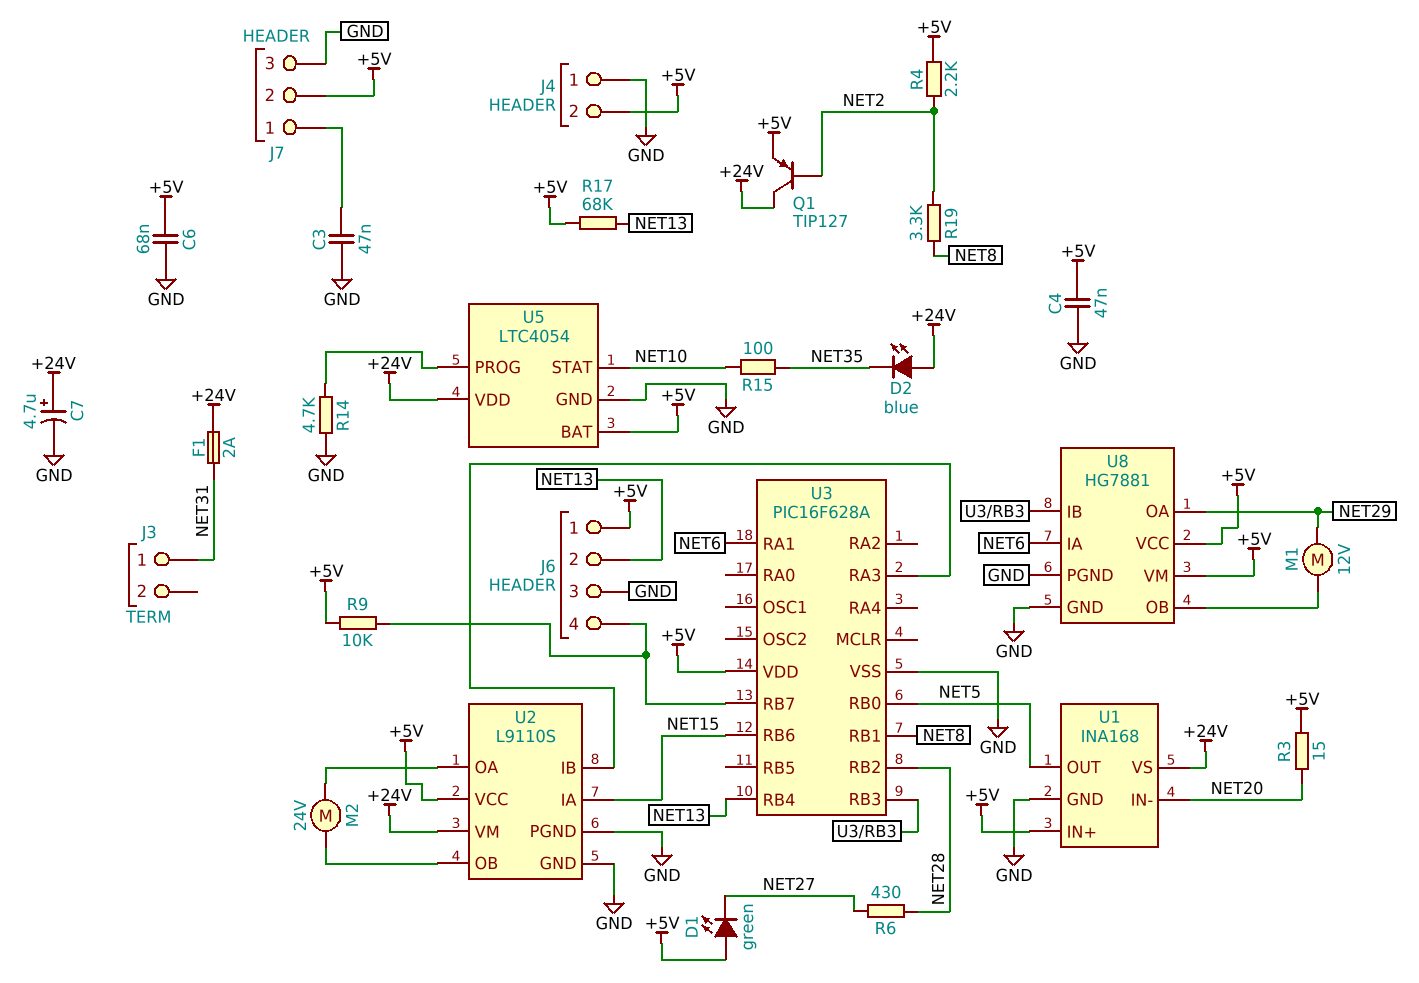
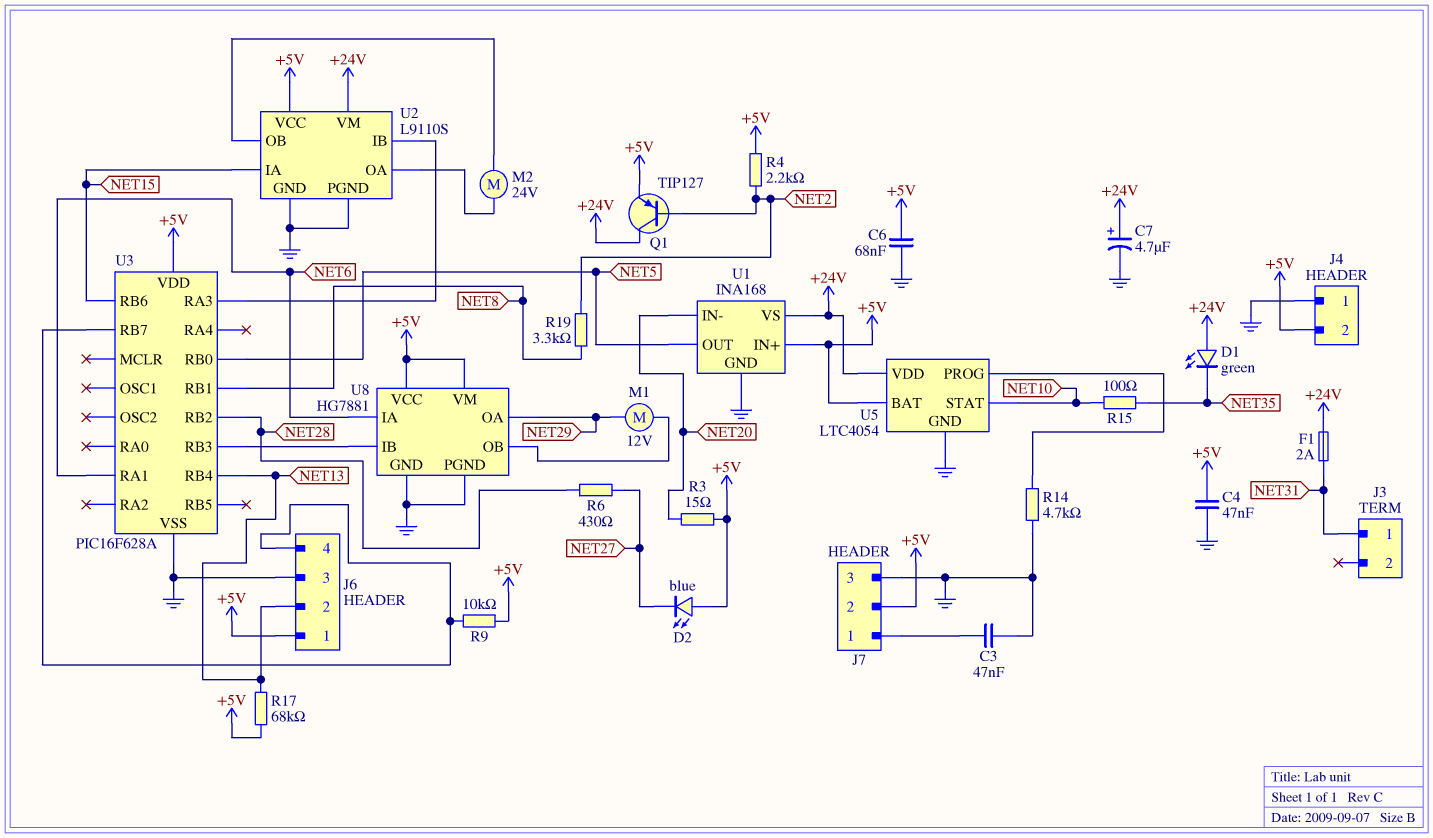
D1: LED green (A +5V, K NET27) -> LED green (A +24V, K NET35)
D2: LED blue (A +24V, K NET35) -> LED blue (A +5V, K NET27)

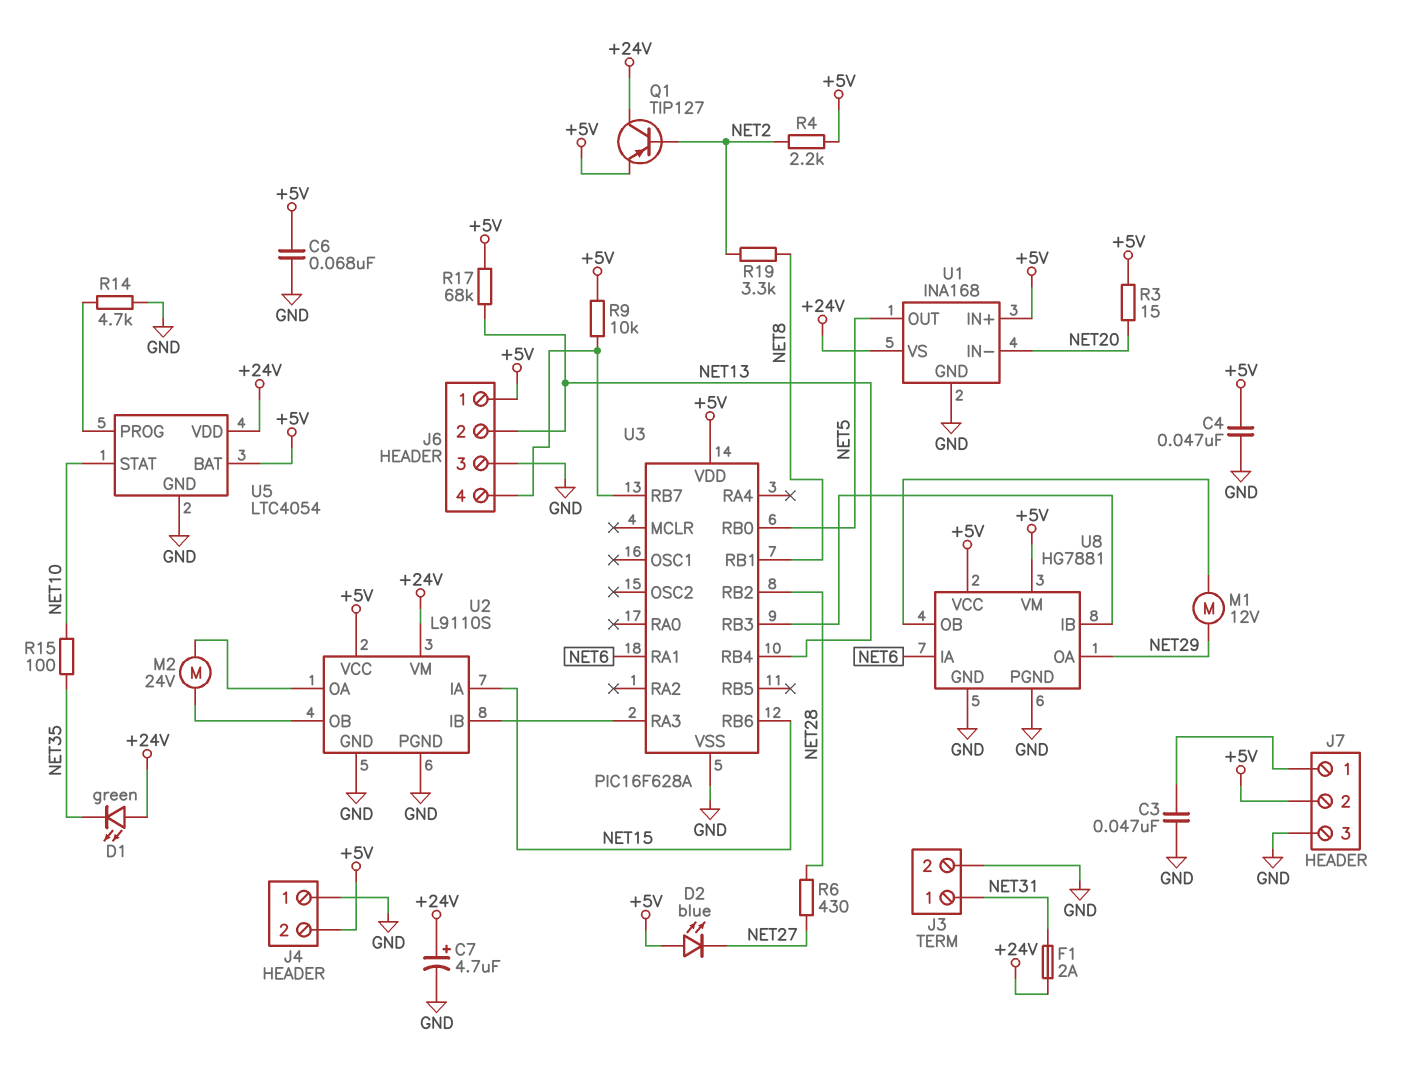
J3 pin 2: none -> GND

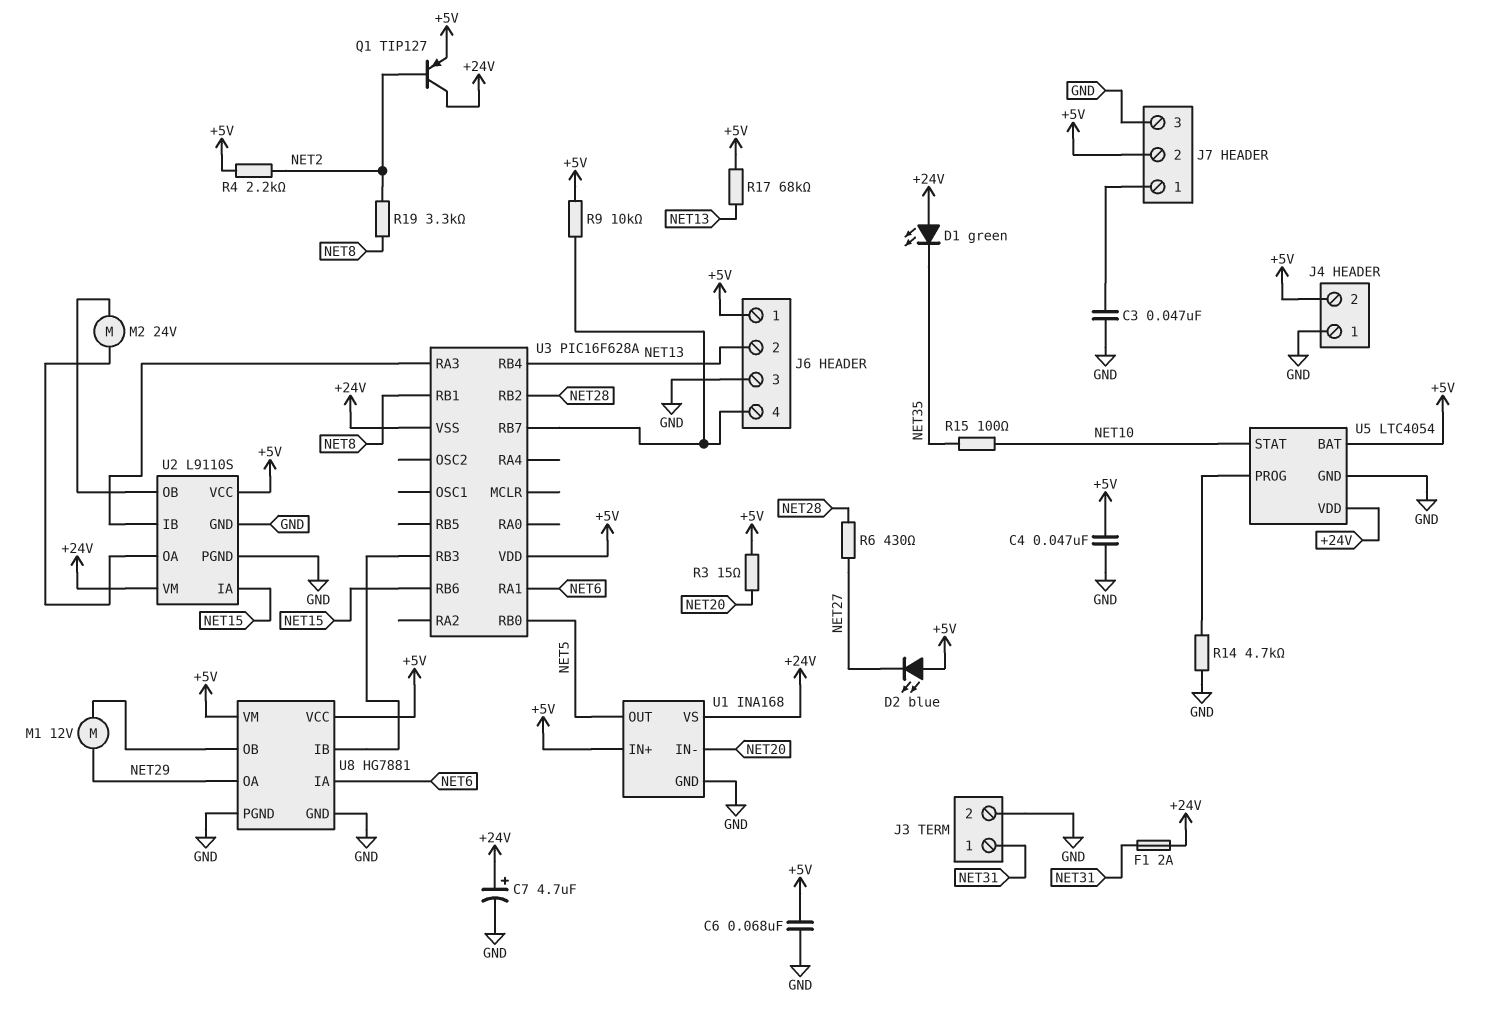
U3 pin VSS: GND -> +24V

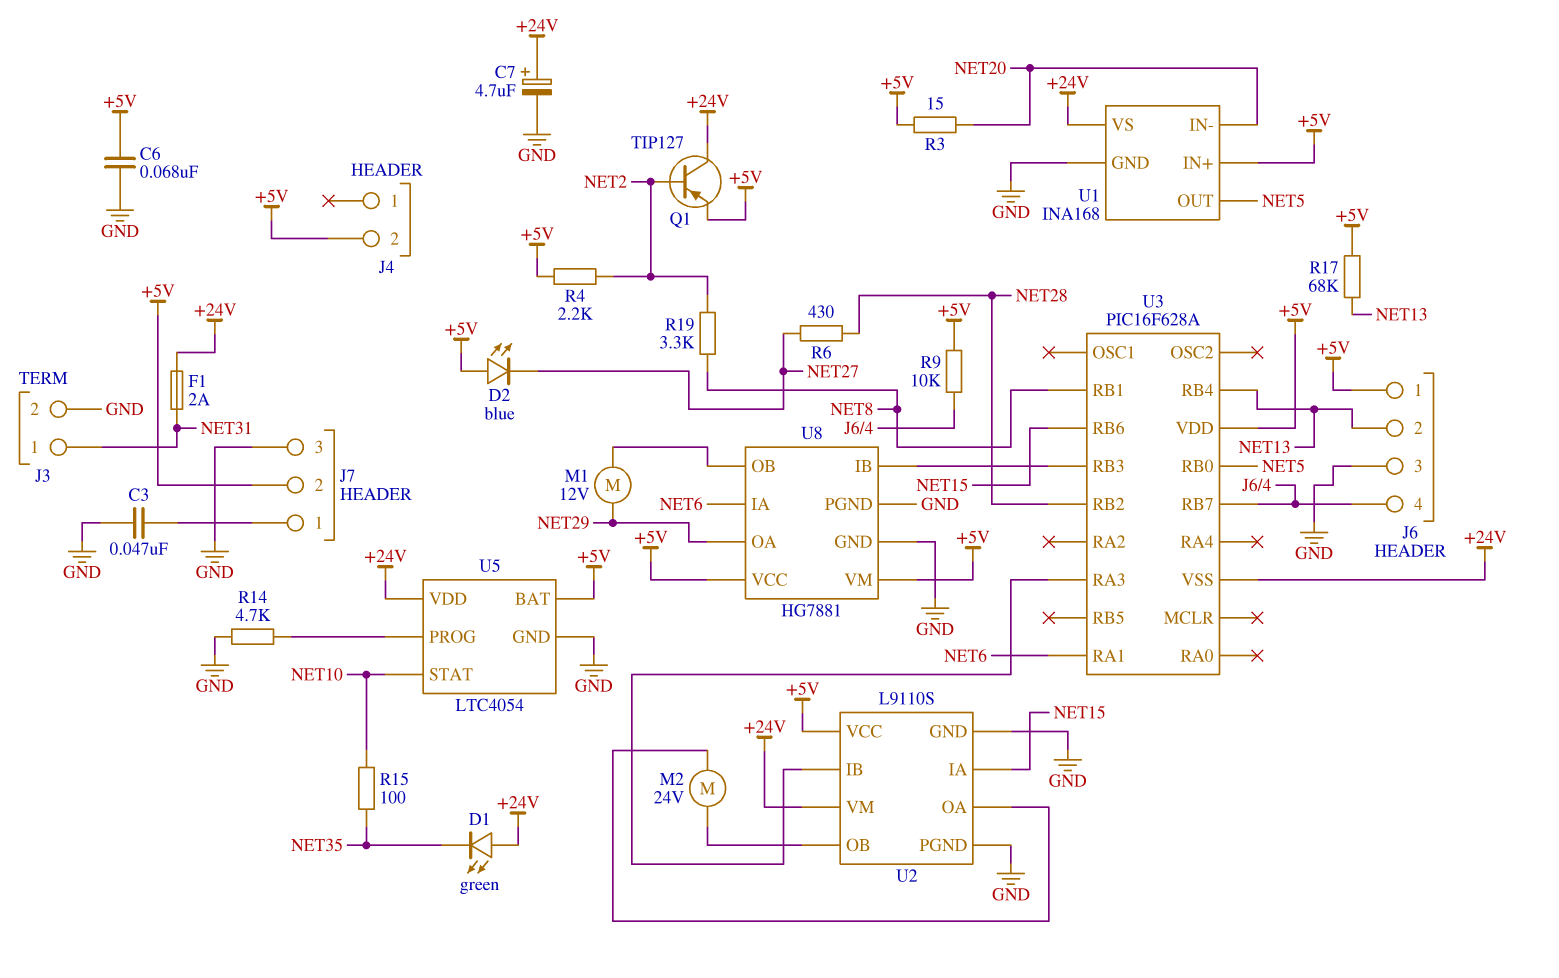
C4: 47nF (+5V, GND) -> none
J4 pin 1: GND -> none

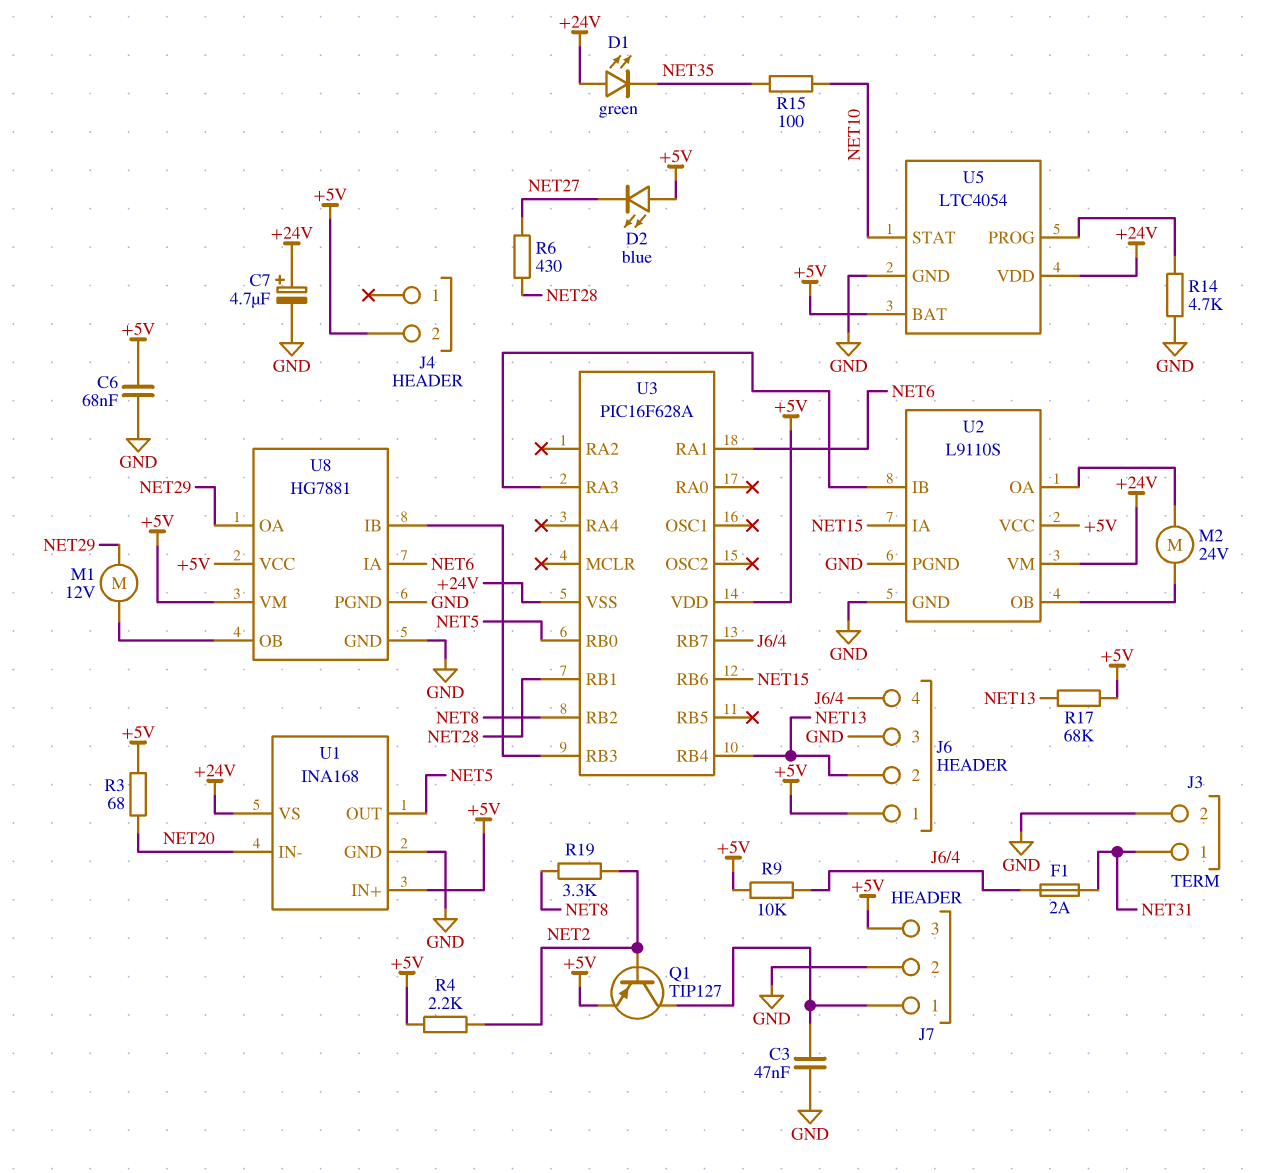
F1: 2A (+24V, NET31) -> 2A (J6/4, NET31)
J7 pin 2: +5V -> GND
J7 pin 3: GND -> +5V
Q1: PNP TIP127 (B NET2, C +24V, E +5V) -> PNP TIP127 (B NET2, C J7/1, E +5V)
R3: 15 (+5V, NET20) -> 68 (+5V, NET20)
U3 pin RB1: NET8 -> NET28
U3 pin RB2: NET28 -> NET8

